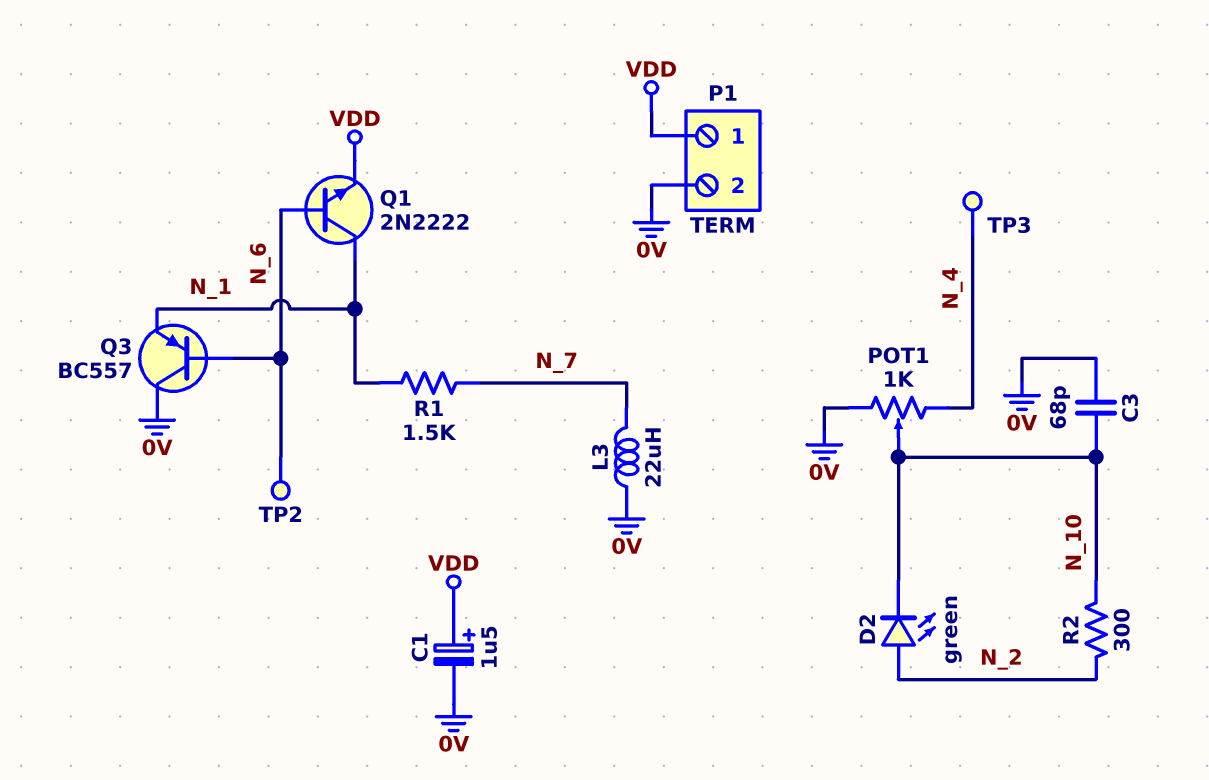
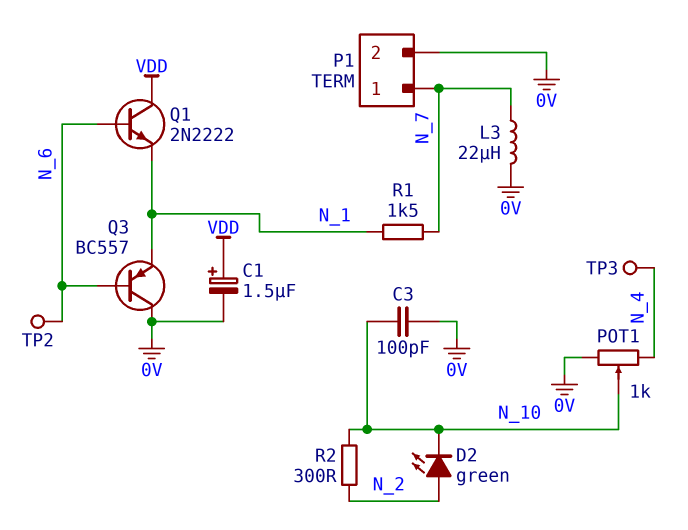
C3: 68pF (0V, N_10) -> 100pF (0V, N_10)
P1 pin 1: VDD -> N_7
Q1: NPN 2N2222 (B N_6, C N_1, E VDD) -> NPN 2N2222 (B N_6, C VDD, E N_1)

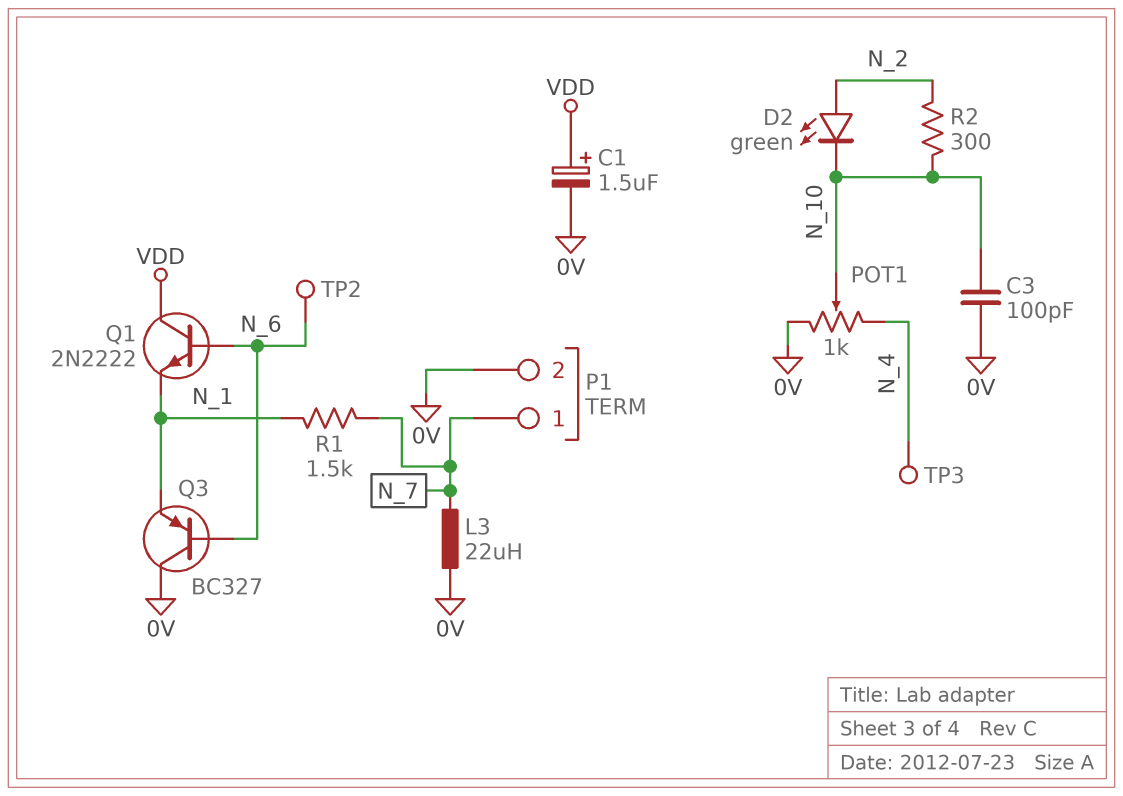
Q3: PNP BC557 (B N_6, C 0V, E N_1) -> PNP BC327 (B N_6, C 0V, E N_1)

